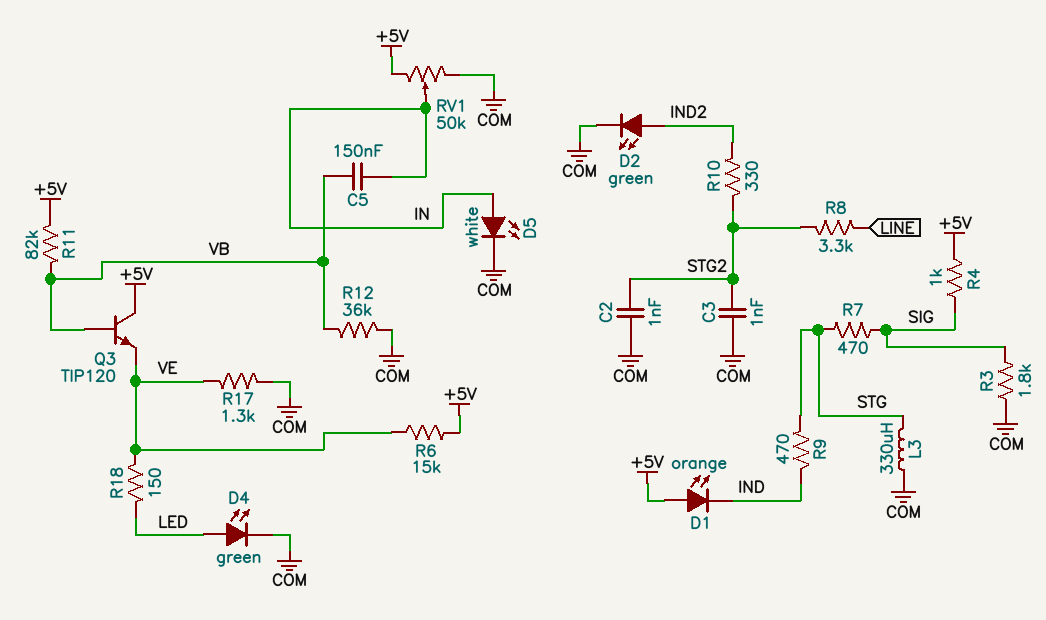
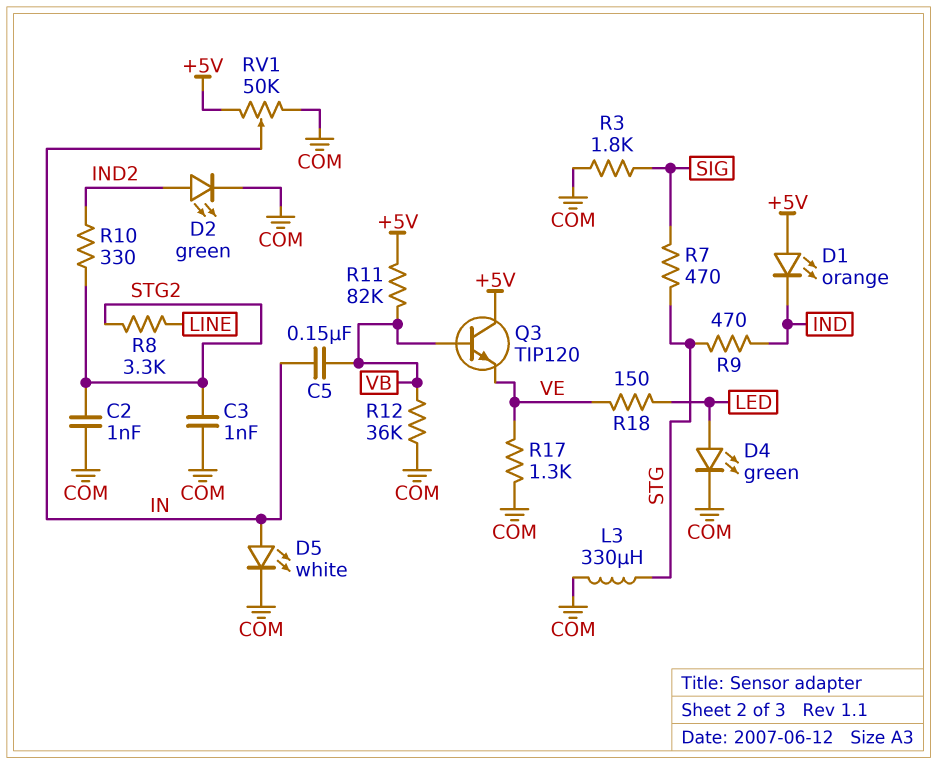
R4: 1k (+5V, SIG) -> none
R6: 15k (+5V, VE) -> none

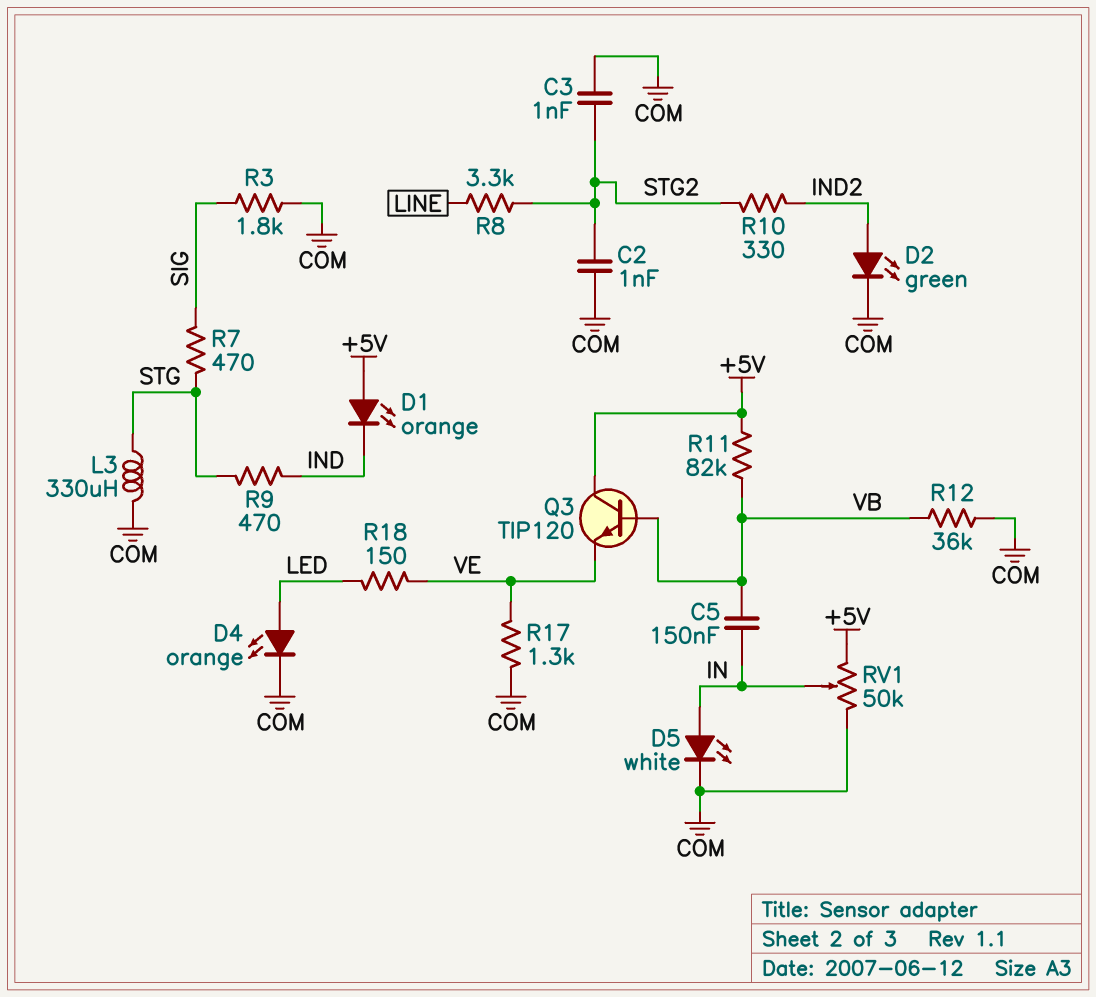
D4: LED green (A LED, K COM) -> LED orange (A LED, K COM)

